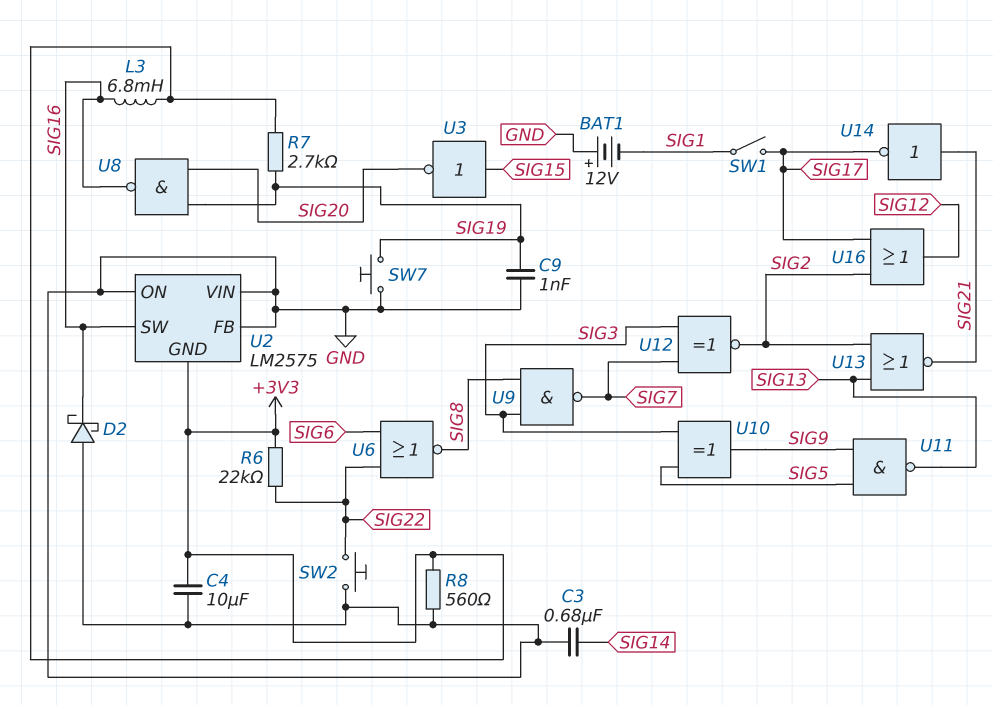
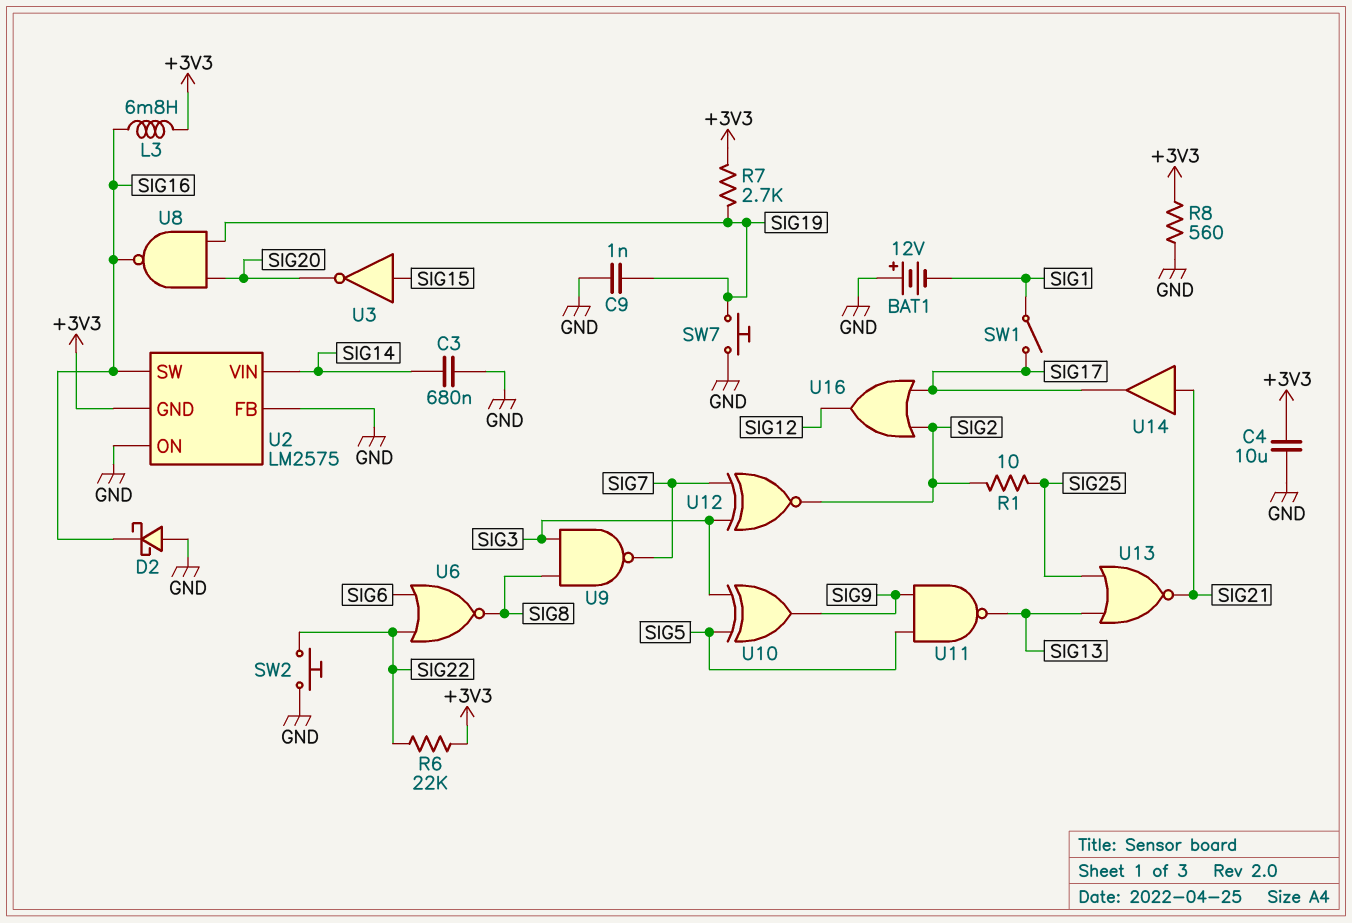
R1: none -> 10 (SIG2, SIG25)
U2 pin VIN: GND -> SIG14
U13: NOR (in SIG2, in SIG13, out SIG21) -> NOR (in SIG13, in SIG25, out SIG21)
U14: NOT (in SIG21, out SIG17) -> buffer (in SIG21, out SIG17)

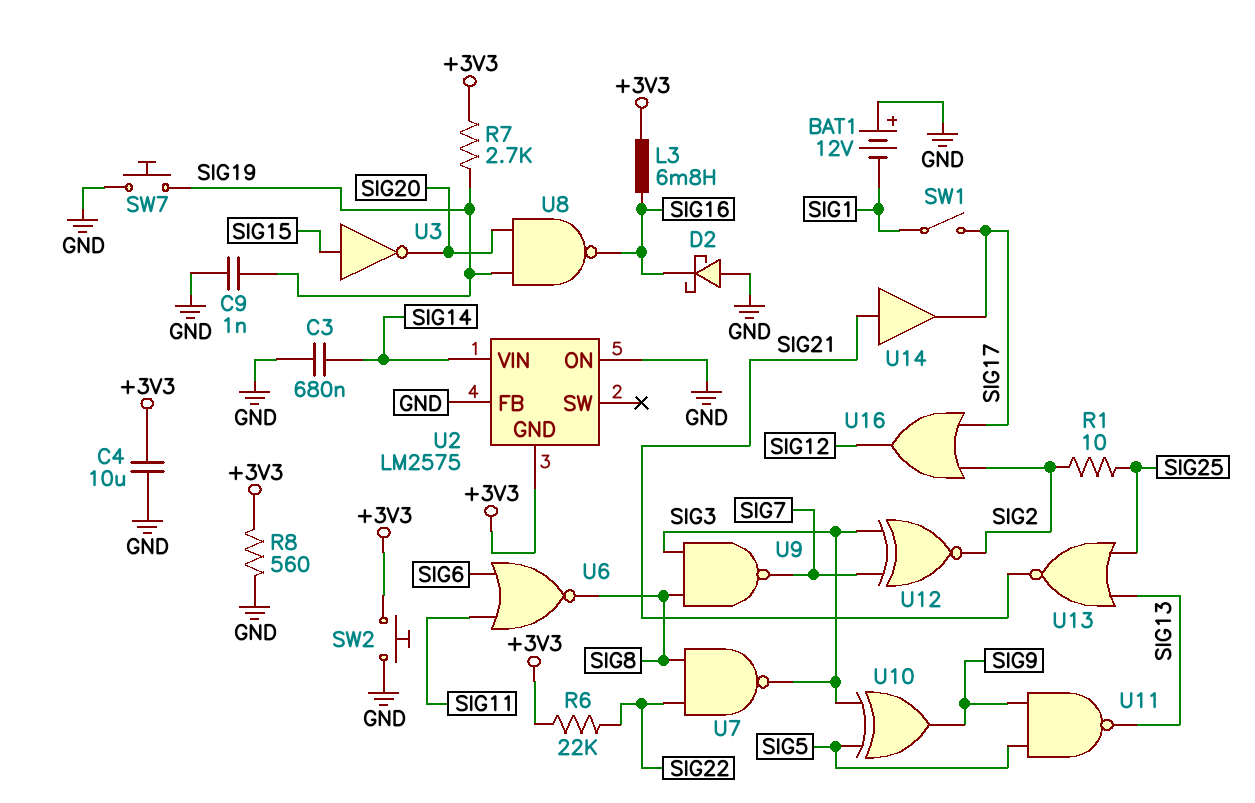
SW2: button (GND, SIG22) -> button (+3V3, GND)
U2 pin SW: SIG16 -> none
U6: NOR (in SIG6, in SIG22, out SIG8) -> NOR (in SIG6, in SIG11, out SIG8)
U7: none -> NAND (in SIG8, in SIG22, out SIG3)

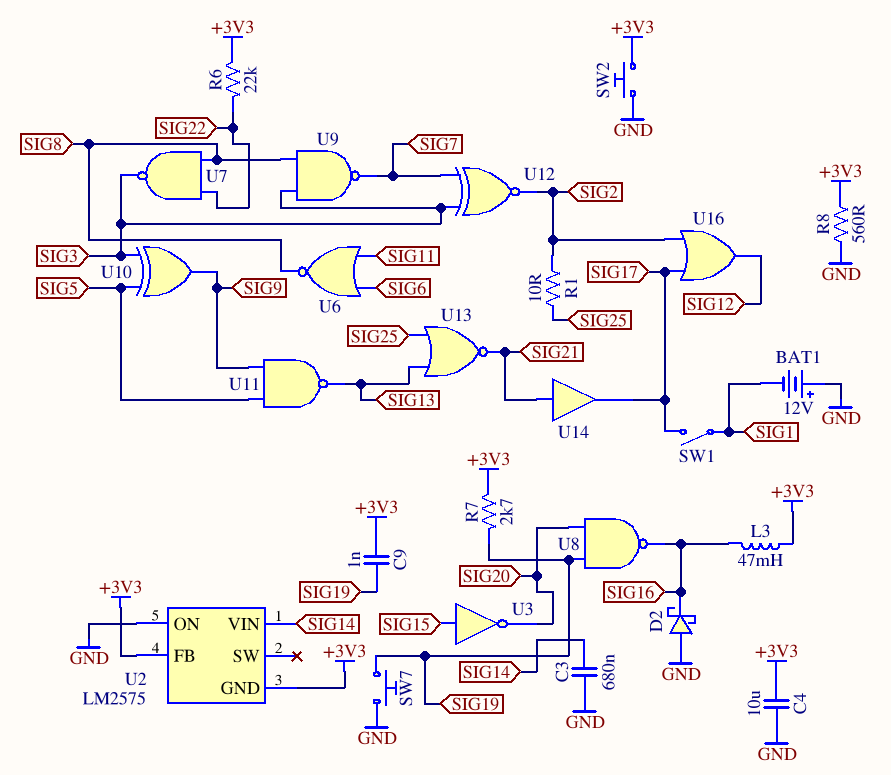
C9: 1nF (GND, SIG19) -> 1nF (+3V3, SIG19)
L3: 6.8mH (+3V3, SIG16) -> 47mH (+3V3, SIG16)
U2 pin FB: GND -> +3V3

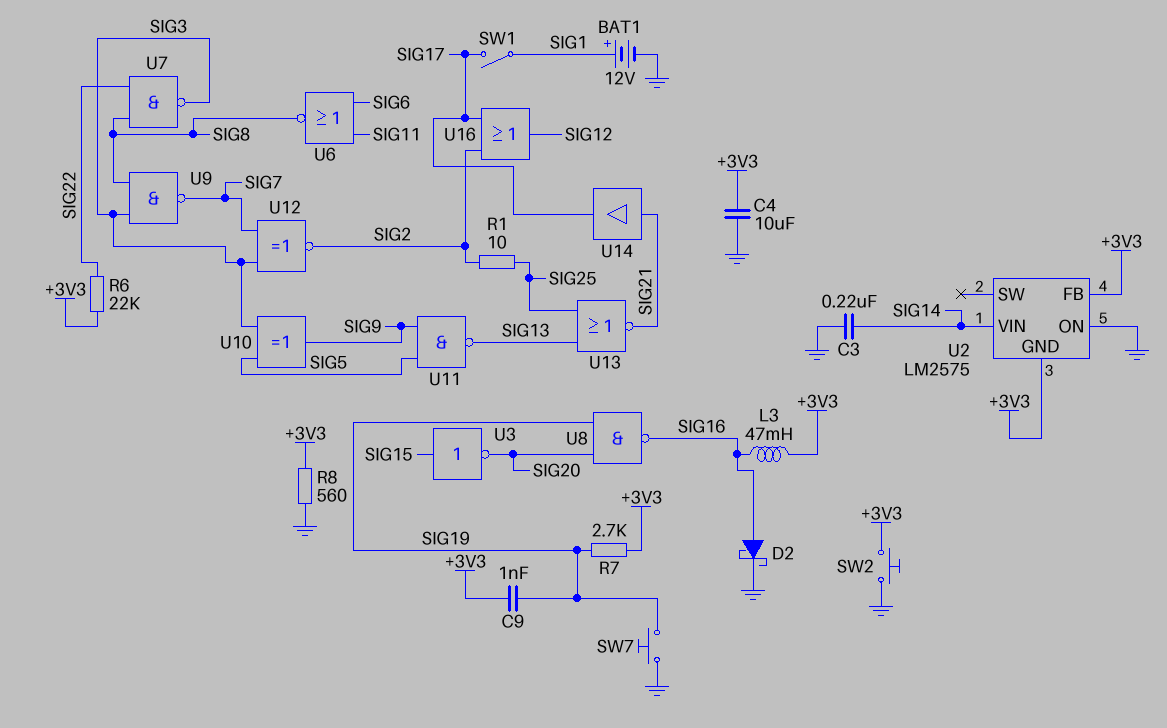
BAT1: 12V (plus GND, minus SIG1) -> 12V (plus SIG1, minus GND)
C3: 680nF (GND, SIG14) -> 220nF (GND, SIG14)
D2: schottky (A GND, K SIG16) -> schottky (A SIG16, K GND)

